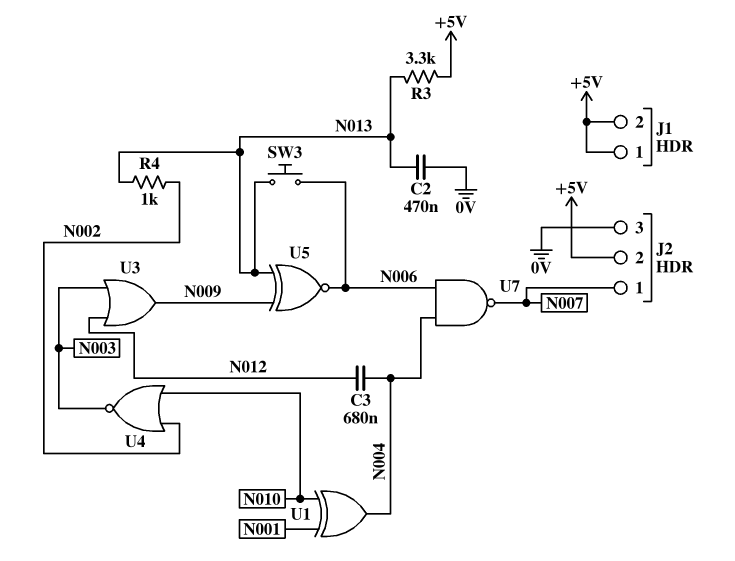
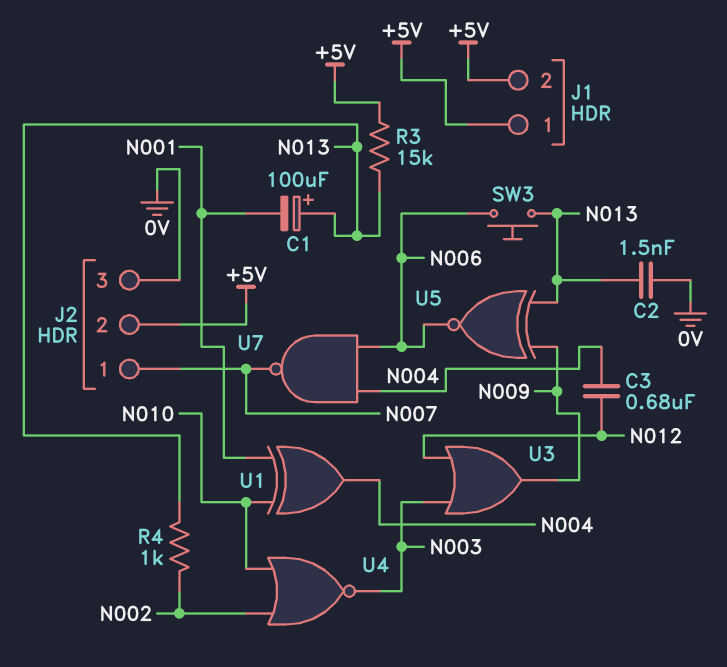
C1: none -> 100uF (plus N013, minus N001)
C2: 470nF (0V, N013) -> 1.5nF (0V, N013)
R3: 3.3k (+5V, N013) -> 15k (+5V, N013)

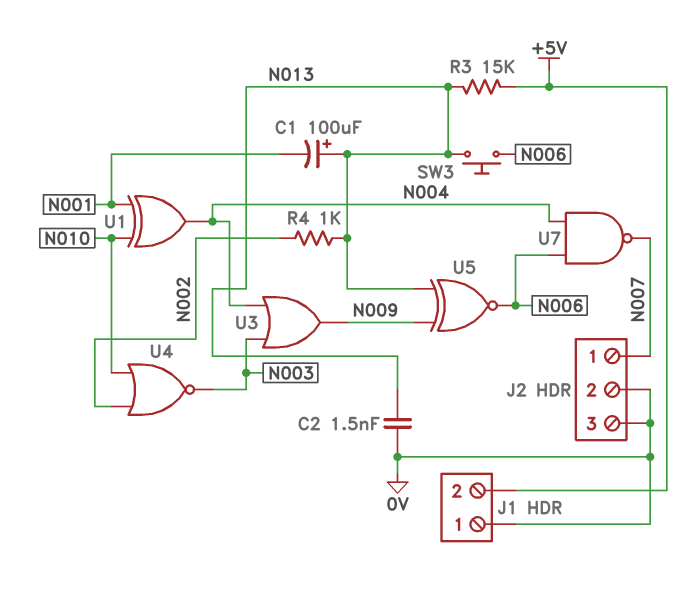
C3: 680nF (N004, N012) -> none
J1 pin 1: +5V -> 0V
J2 pin 2: +5V -> 0V
U3: OR (in N003, in N012, out N009) -> OR (in N003, in N004, out N009)

